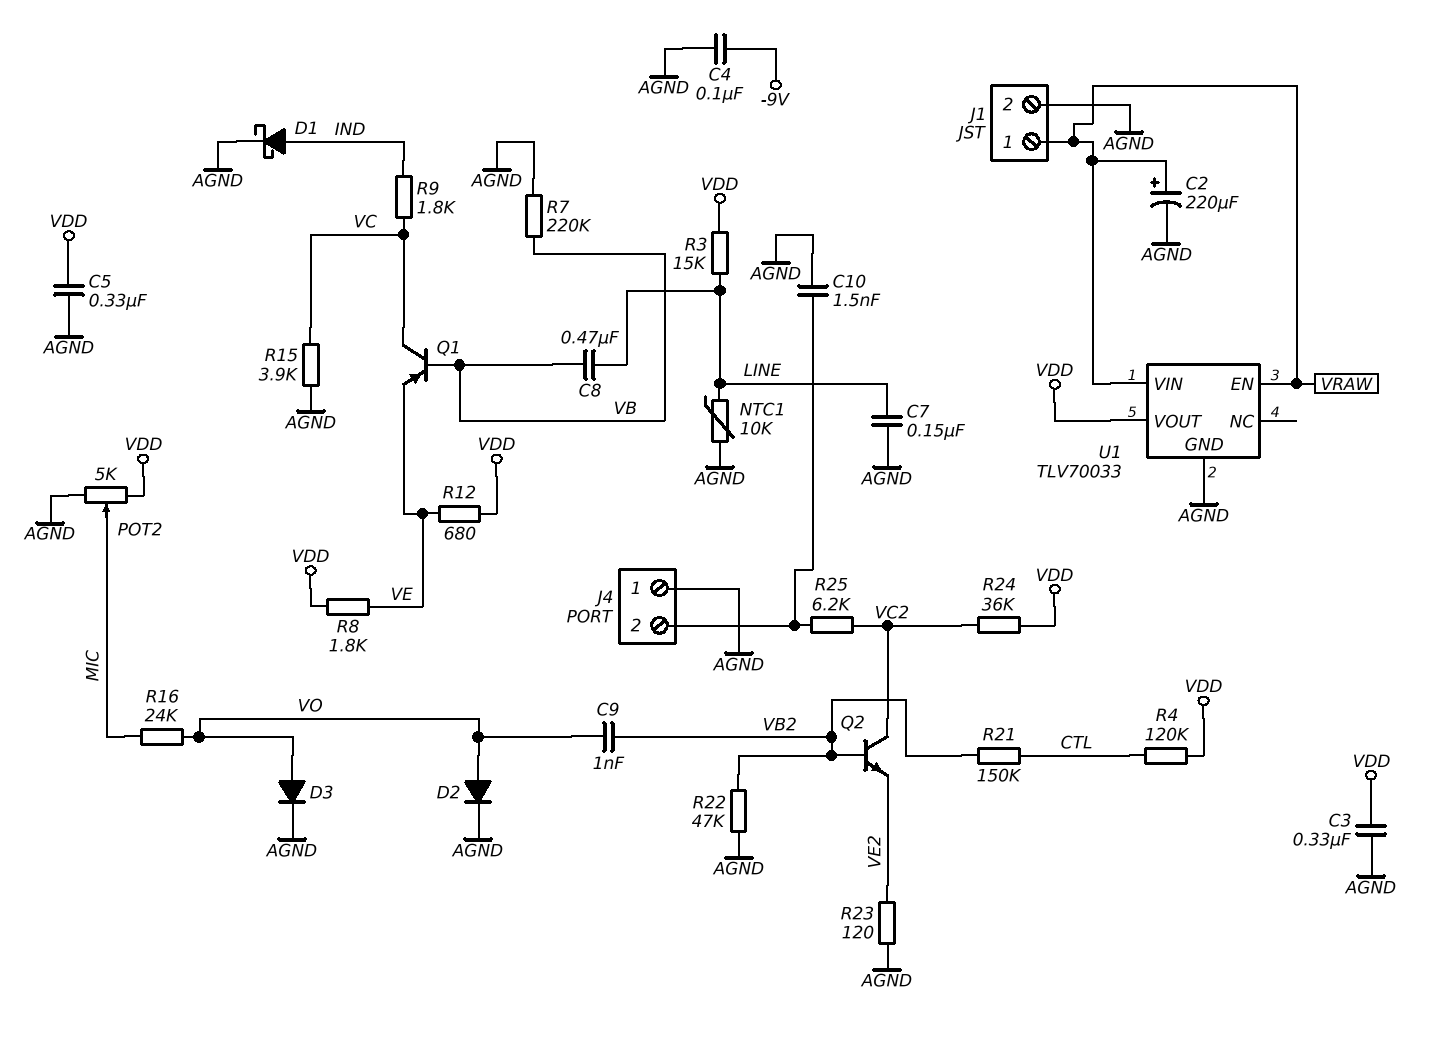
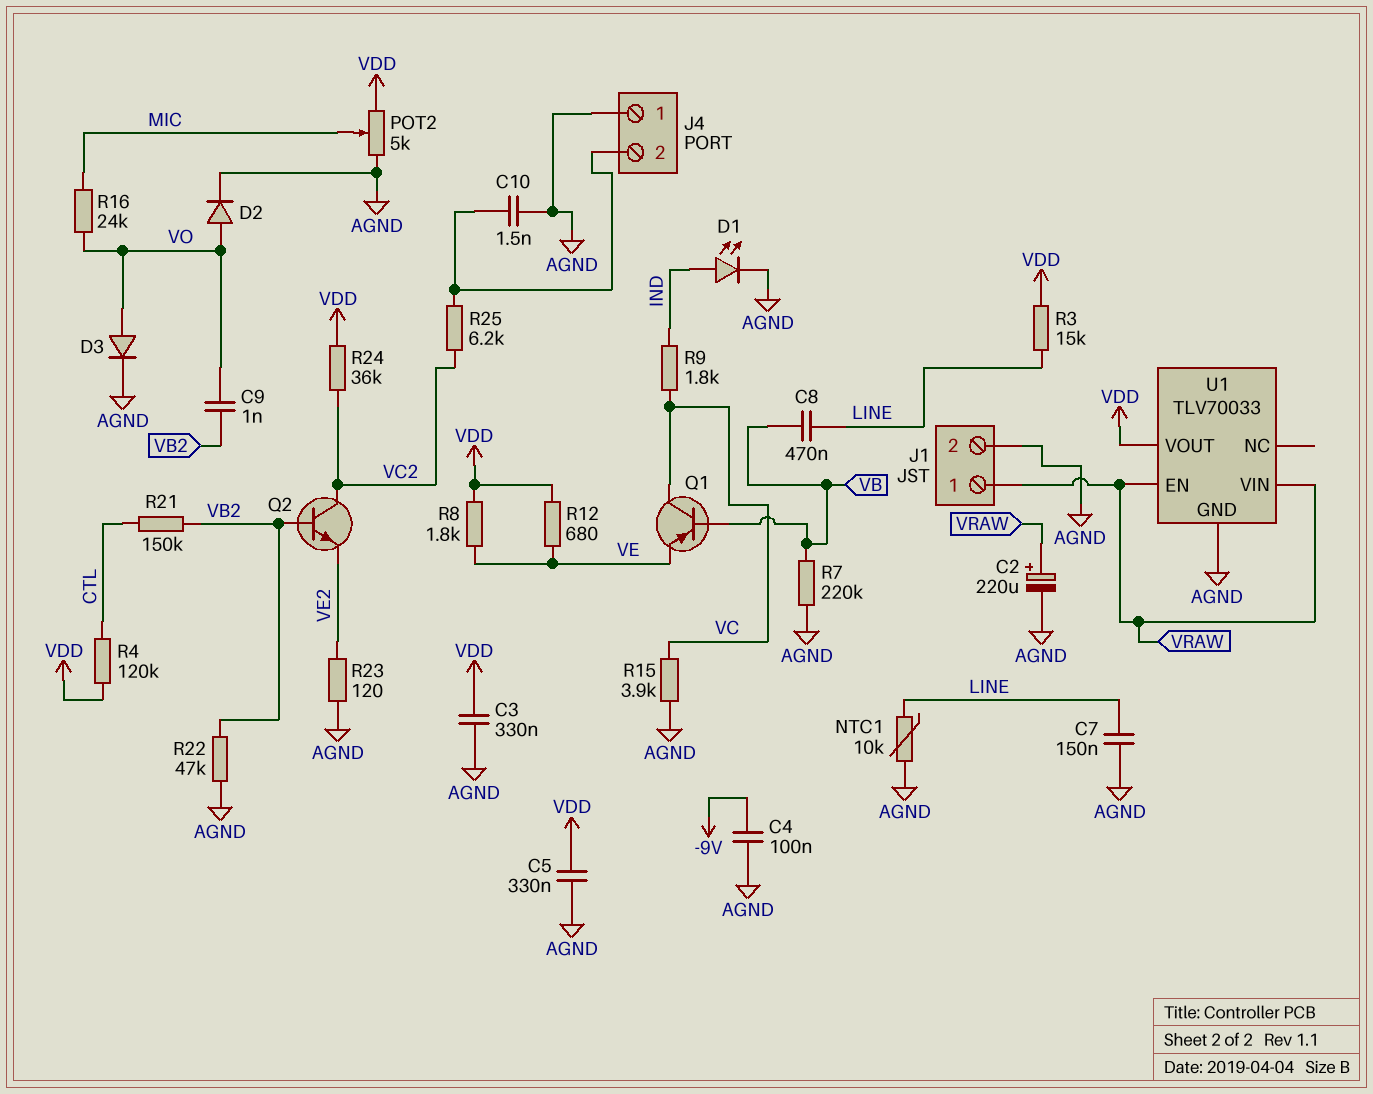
D1: schottky (A IND, K AGND) -> LED (A IND, K AGND)

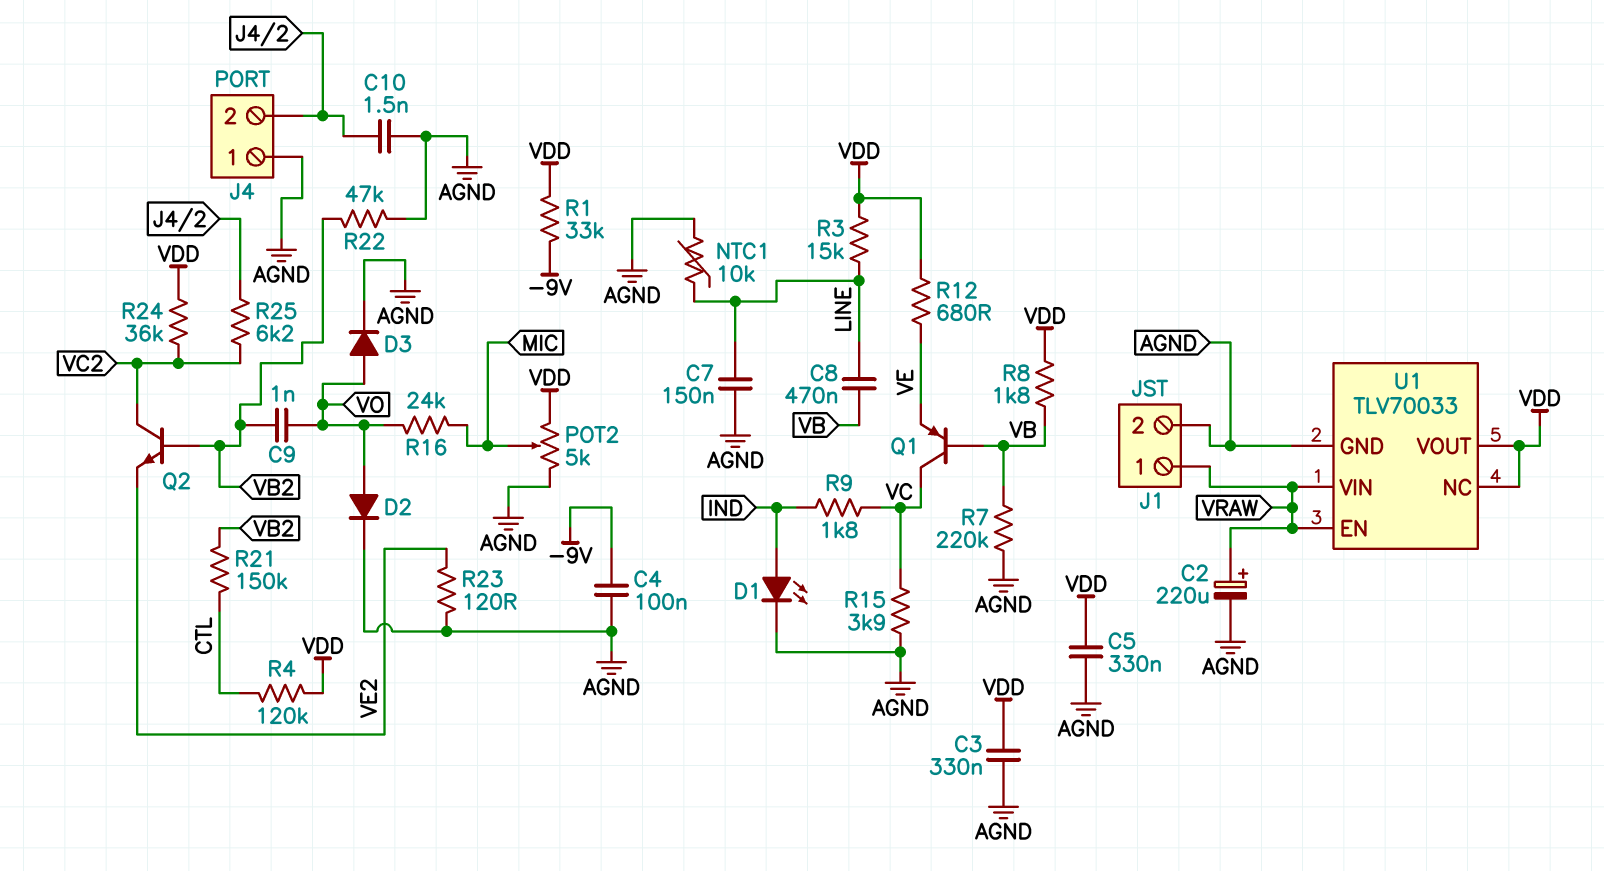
R1: none -> 33k (-9V, VDD)
R8: 1.8k (VDD, VE) -> 1.8k (VB, VDD)
U1 pin NC: none -> VDD

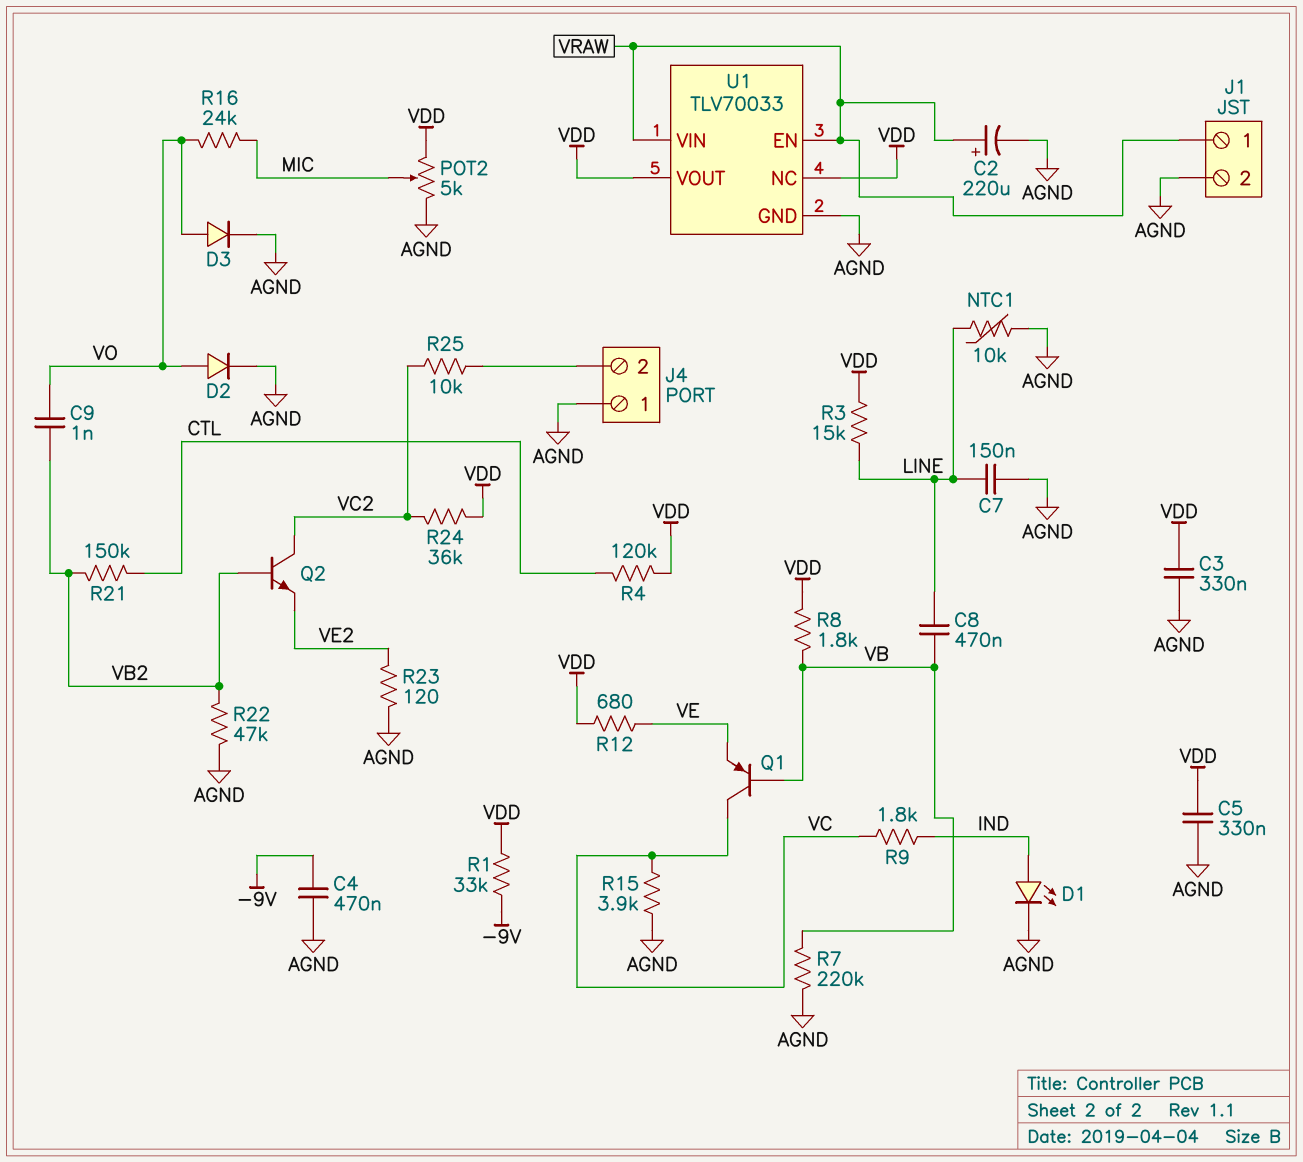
C4: 100nF (-9V, AGND) -> 470nF (-9V, AGND)
C10: 1.5nF (AGND, J4/2) -> none
R25: 6.2k (J4/2, VC2) -> 10k (J4/2, VC2)

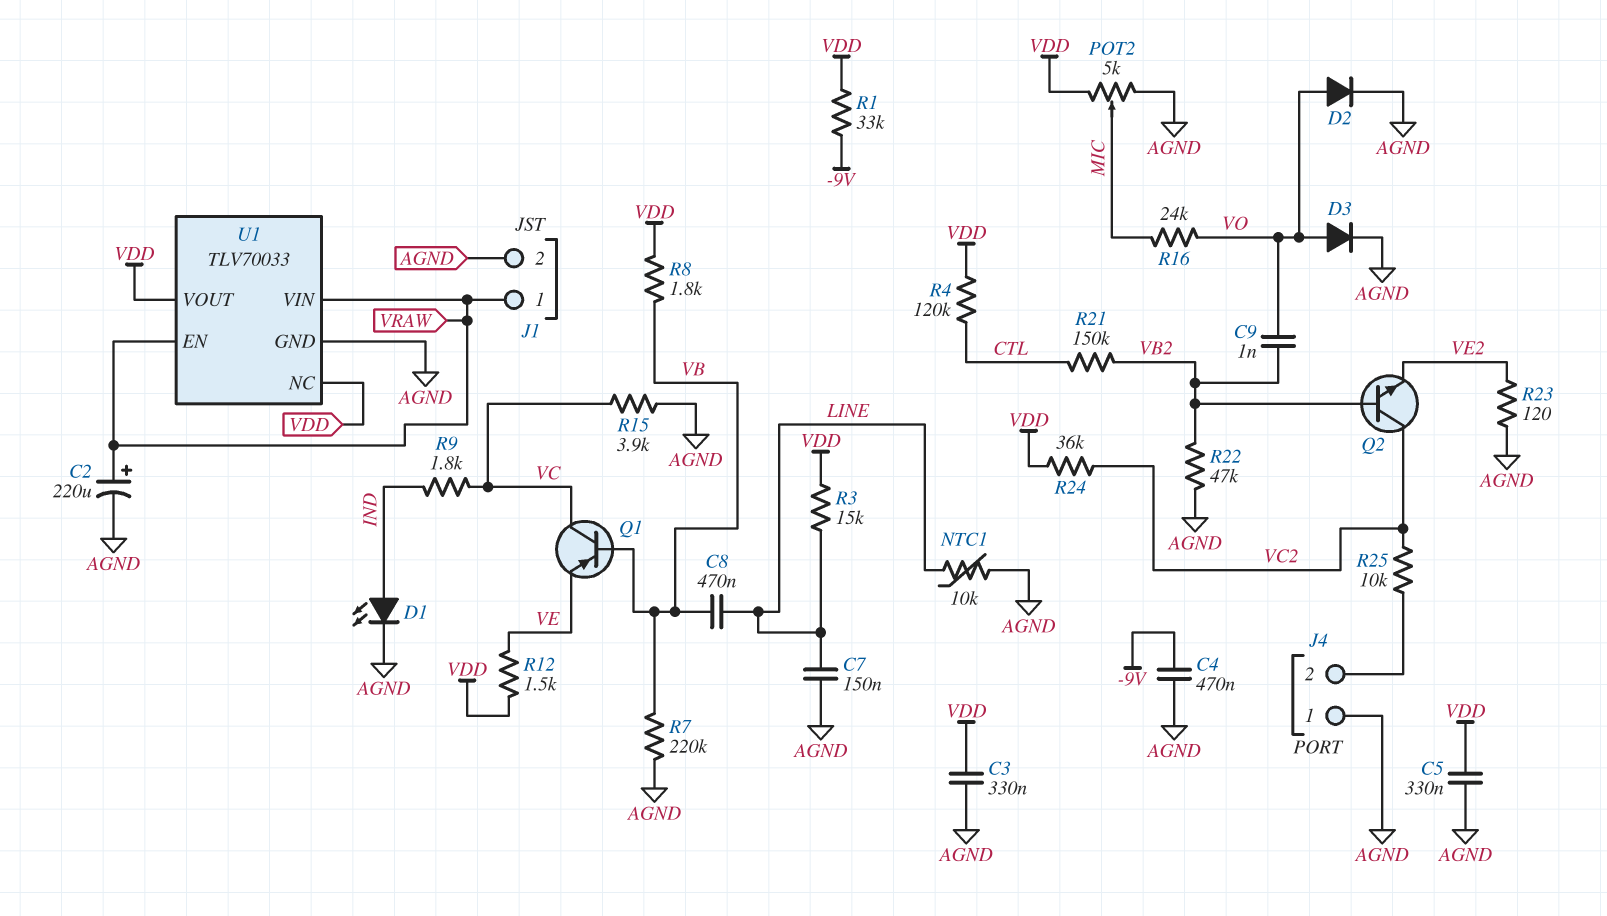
R12: 680 (VDD, VE) -> 1.5k (VDD, VE)

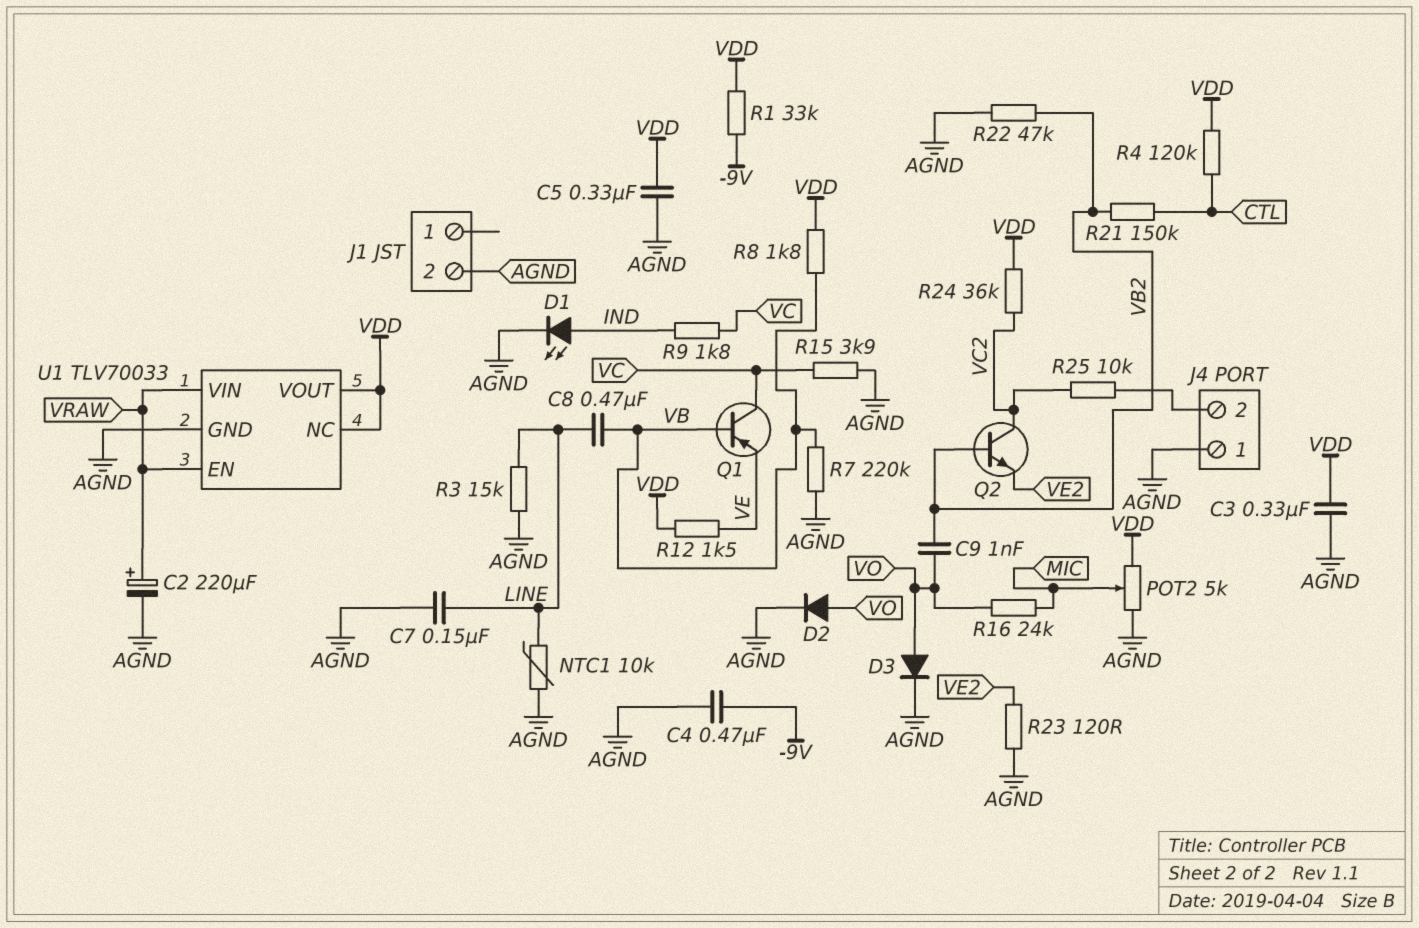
J1 pin 1: VRAW -> none
R3: 15k (LINE, VDD) -> 15k (AGND, LINE)

